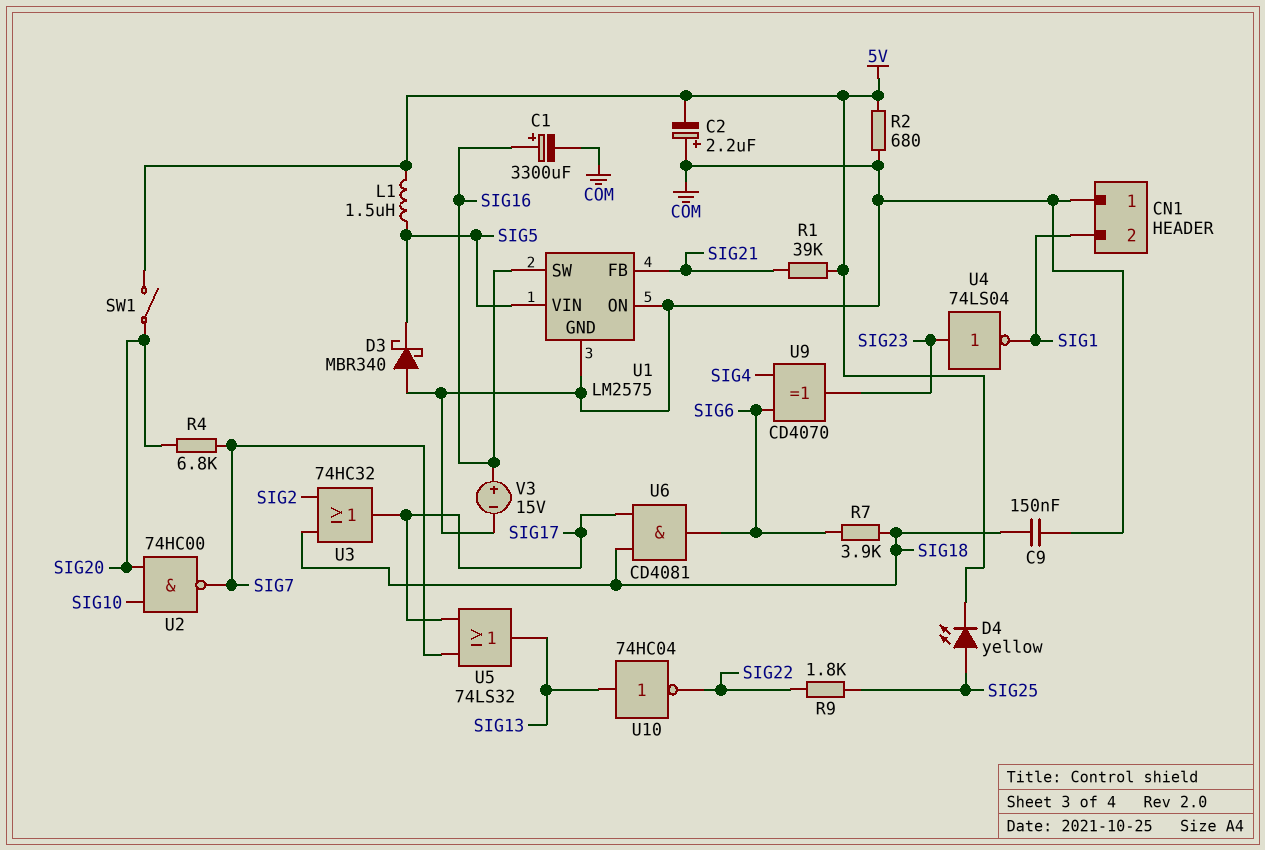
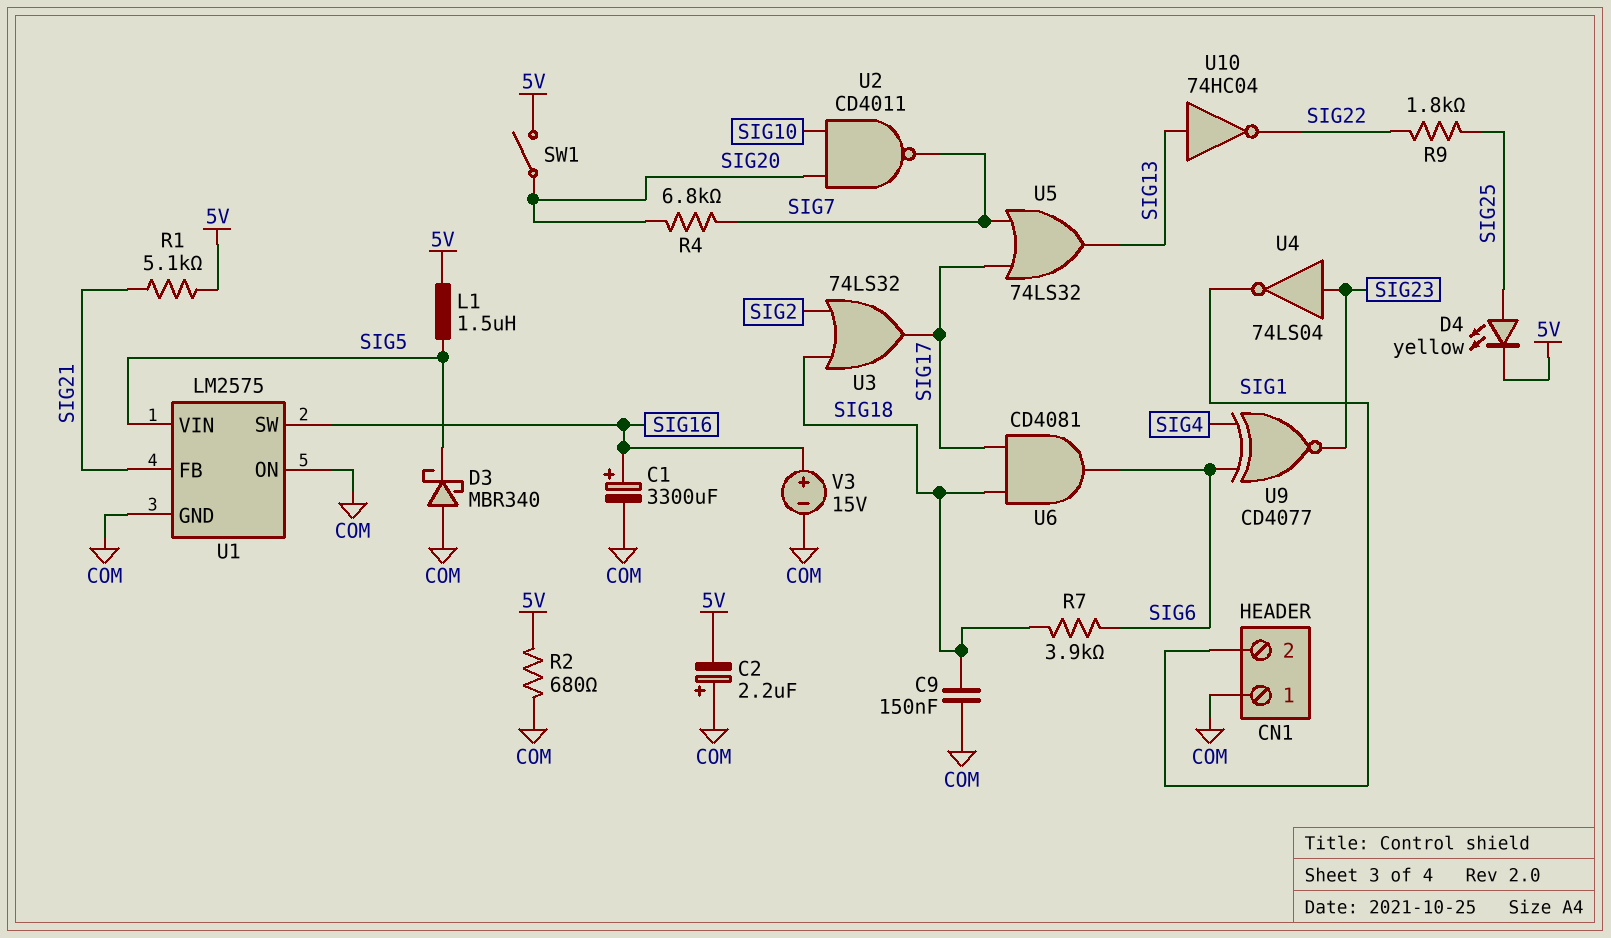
R1: 39k (5V, SIG21) -> 5.1k (5V, SIG21)
U2: NAND 74HC00 (in SIG10, in SIG20, out SIG7) -> NAND CD4011 (in SIG10, in SIG20, out SIG7)
U3: OR 74HC32 (in SIG2, in SIG18, out SIG17) -> OR 74LS32 (in SIG2, in SIG18, out SIG17)
U9: XOR CD4070 (in SIG4, in SIG6, out SIG23) -> XNOR CD4077 (in SIG4, in SIG6, out SIG23)

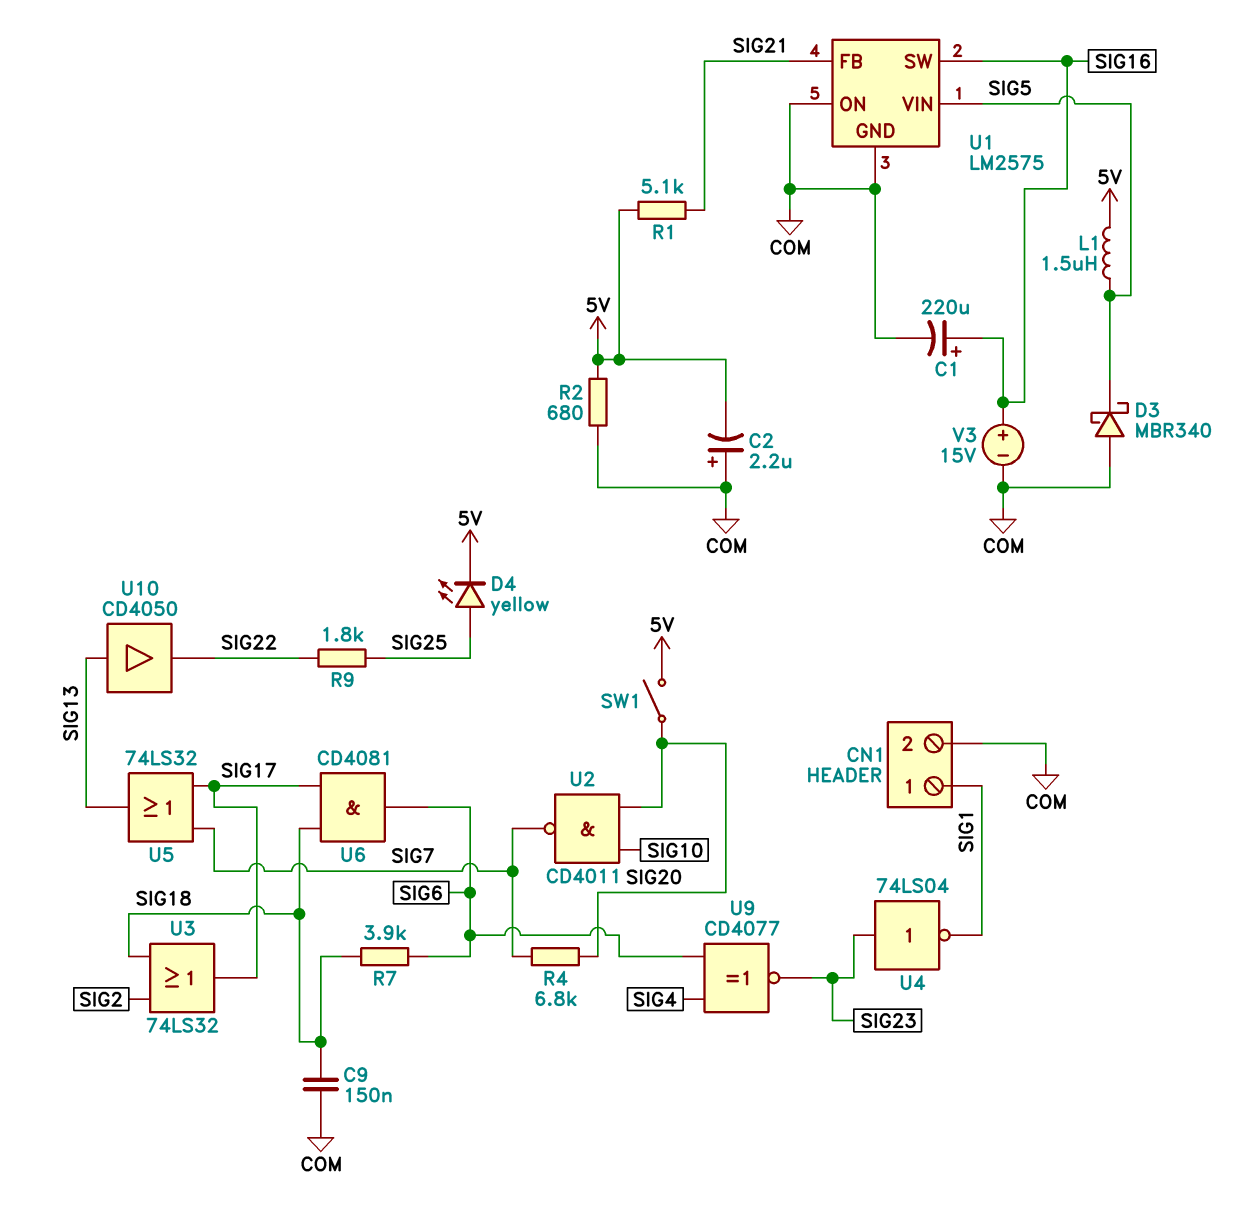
C1: 3300uF (plus SIG16, minus COM) -> 220uF (plus SIG16, minus COM)
CN1 pin 1: COM -> SIG1
CN1 pin 2: SIG1 -> COM
U10: NOT 74HC04 (in SIG13, out SIG22) -> buffer CD4050 (in SIG13, out SIG22)

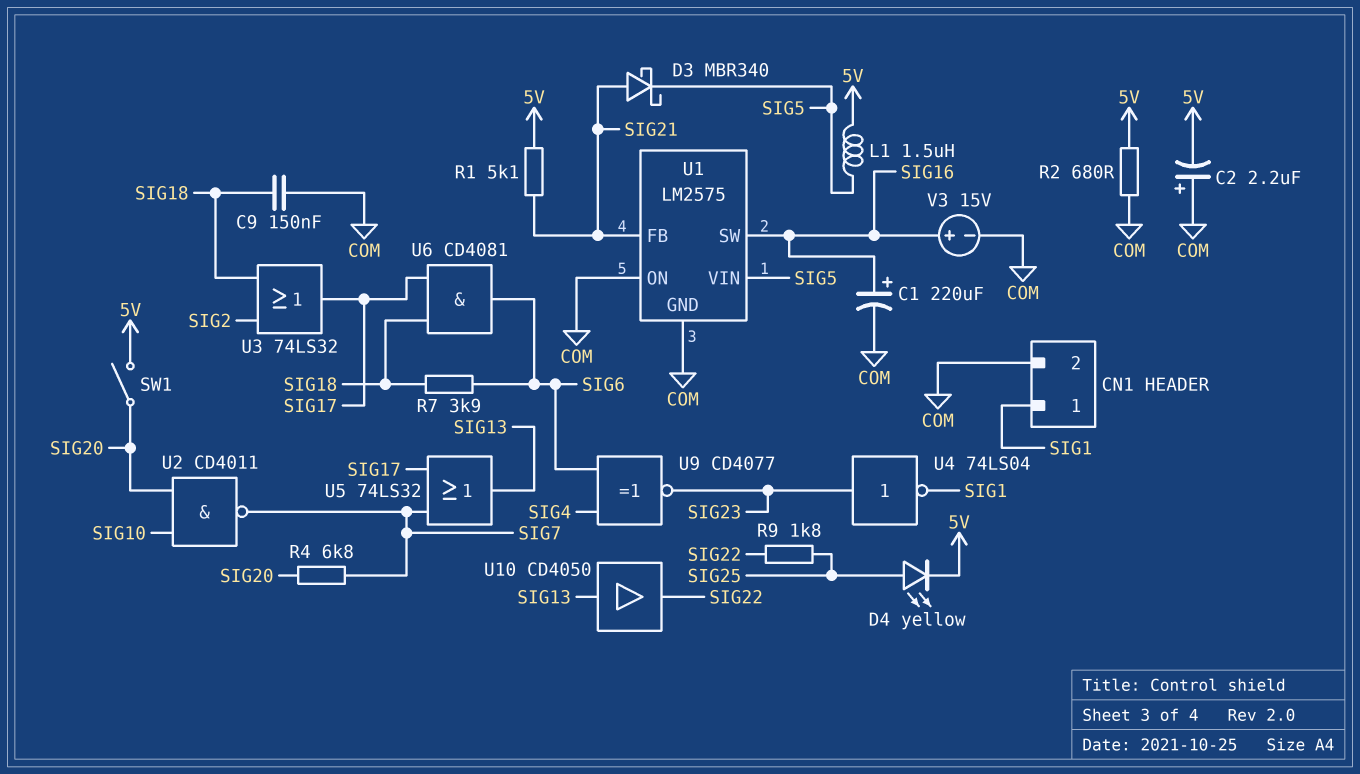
D3: schottky MBR340 (A COM, K SIG5) -> schottky MBR340 (A SIG21, K SIG5)

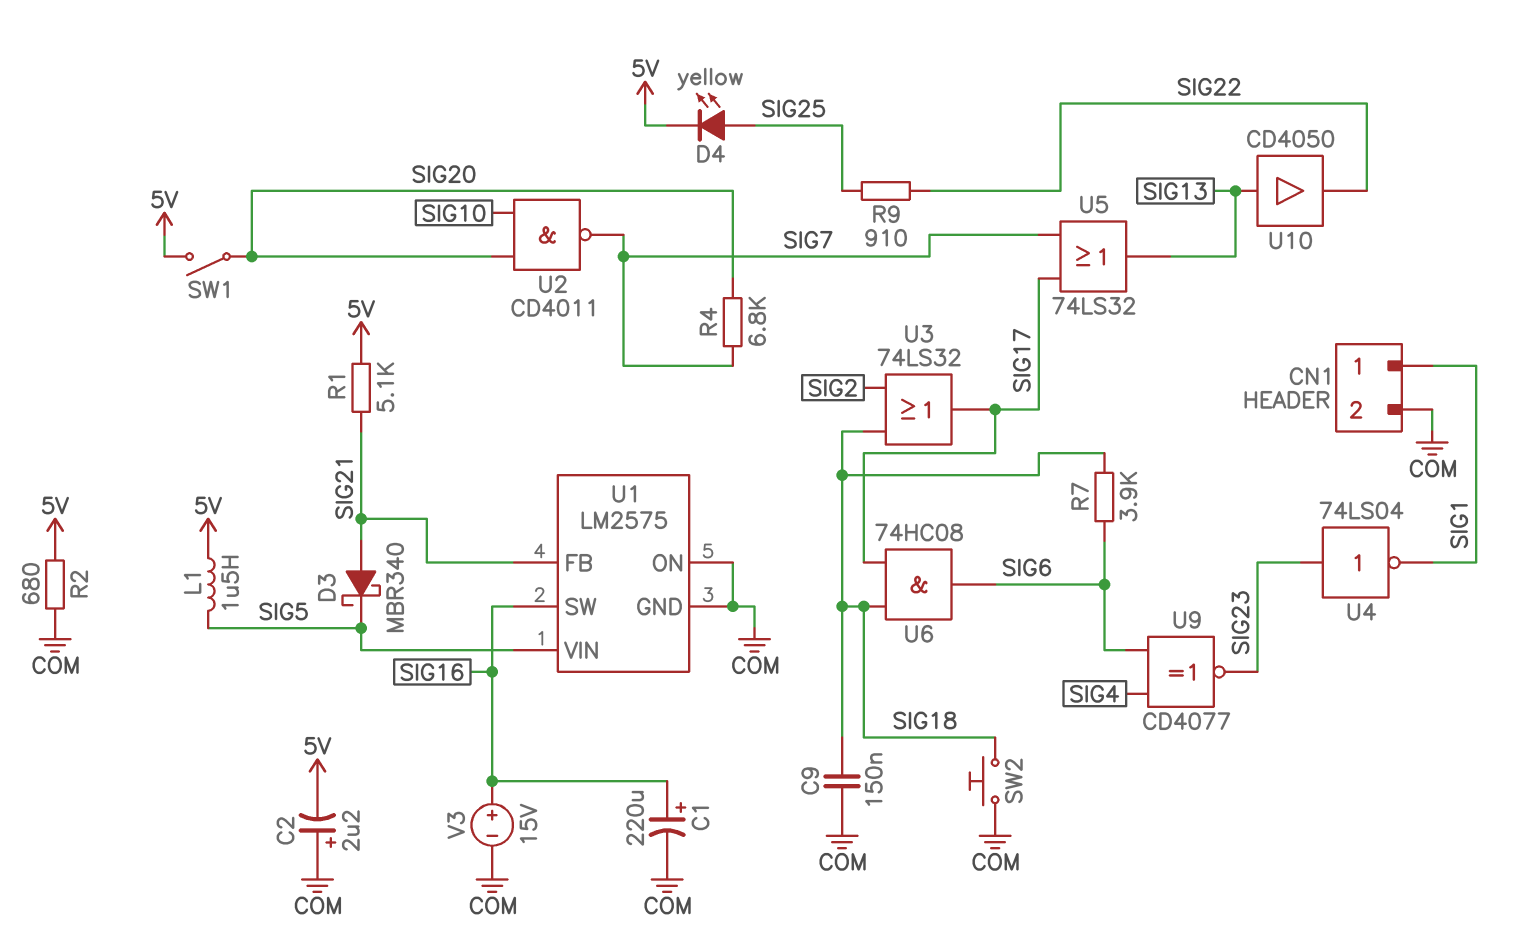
R9: 1.8k (SIG22, SIG25) -> 910 (SIG22, SIG25)
SW2: none -> button (COM, SIG18)
U6: AND CD4081 (in SIG17, in SIG18, out SIG6) -> AND 74HC08 (in SIG17, in SIG18, out SIG6)

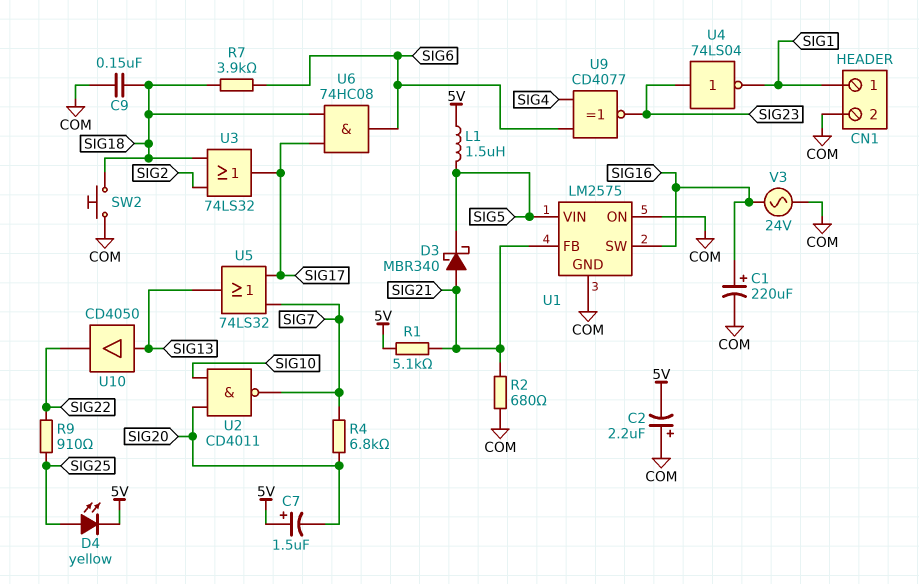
C7: none -> 1.5uF (plus 5V, minus SIG20)
R2: 680 (5V, COM) -> 680 (COM, SIG21)
SW1: switch (5V, SIG20) -> none
V3: 15V (plus SIG16, minus COM) -> AC 24V (COM, SIG16)

